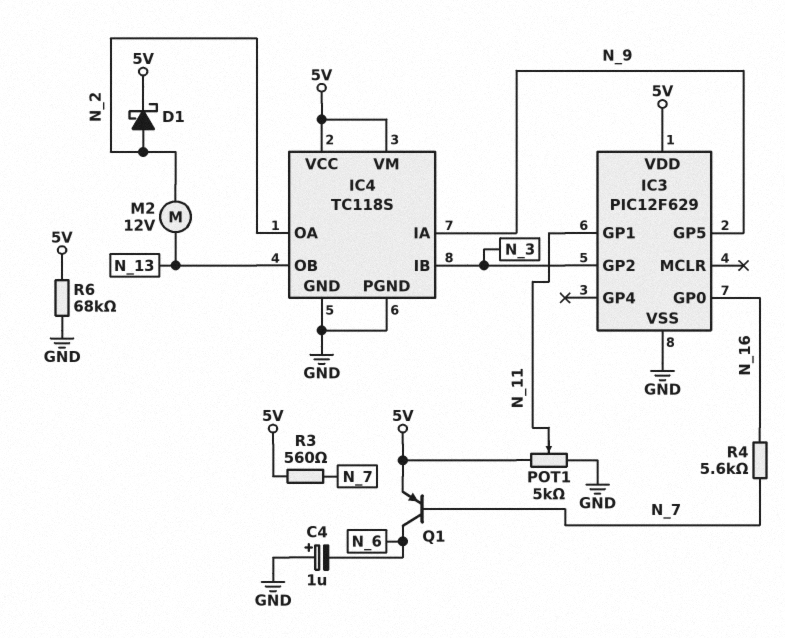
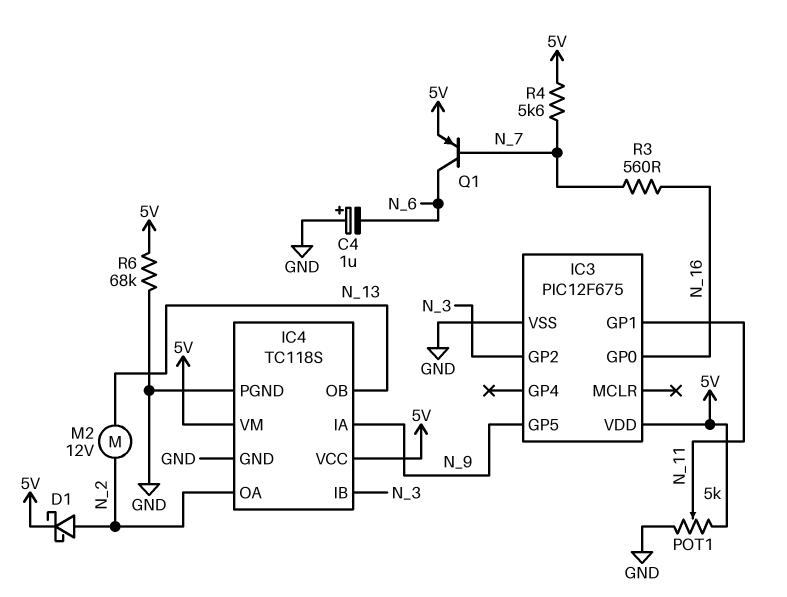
IC3: PIC12F629 -> PIC12F675
R3: 560 (5V, N_7) -> 560 (N_7, N_16)
R4: 5.6k (N_7, N_16) -> 5.6k (5V, N_7)

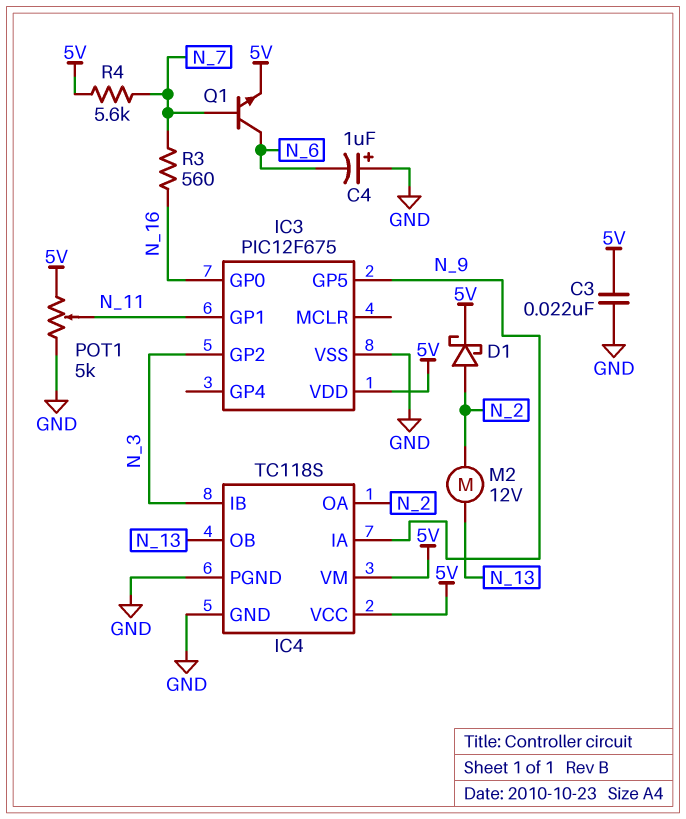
C3: none -> 22nF (5V, GND)
Q1: PNP (B N_7, C N_6, E 5V) -> NPN (B N_7, C N_6, E 5V)
R6: 68k (5V, GND) -> none

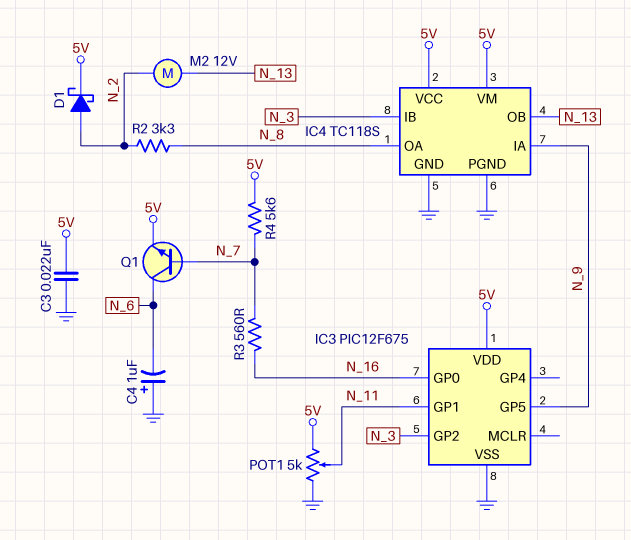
IC4 pin OA: N_2 -> N_8
R2: none -> 3.3k (N_2, N_8)

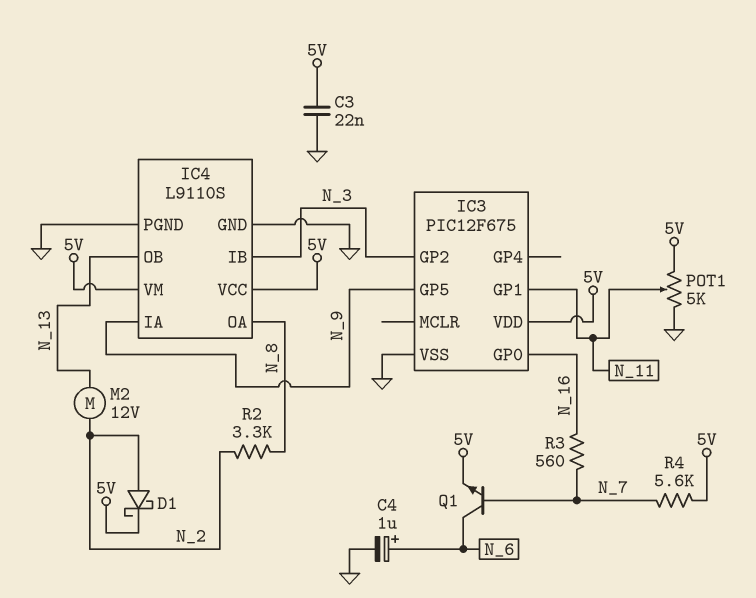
C4: 1uF (plus GND, minus N_6) -> 1uF (plus N_6, minus GND)
IC4: TC118S -> L9110S

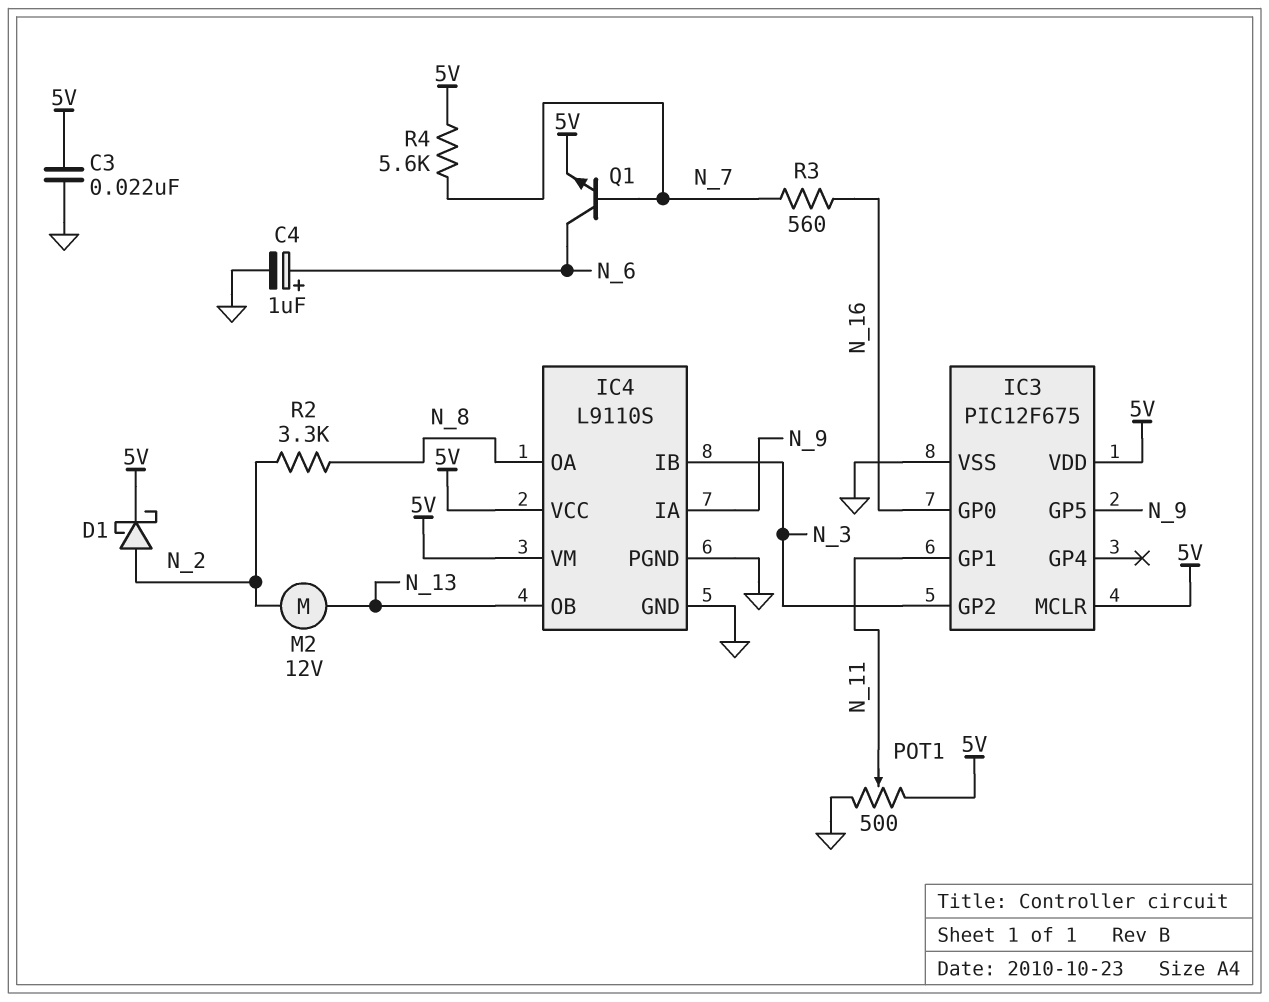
IC3 pin MCLR: none -> 5V
POT1: 5k (5V, GND, wiper N_11) -> 500 (5V, GND, wiper N_11)

